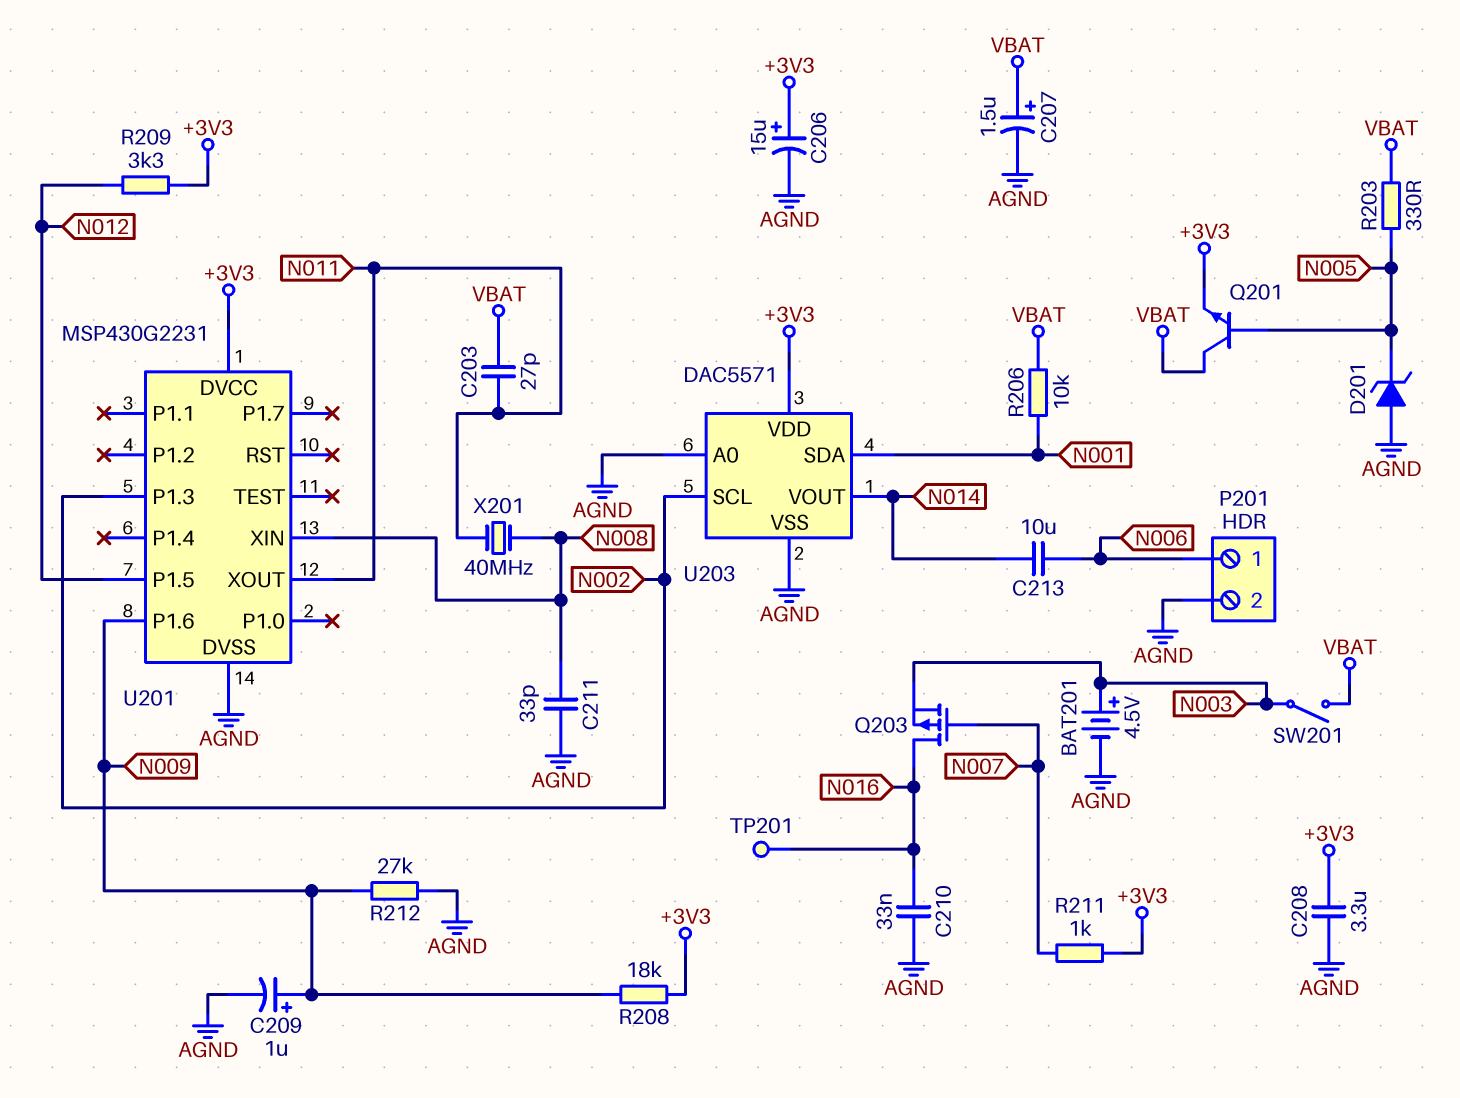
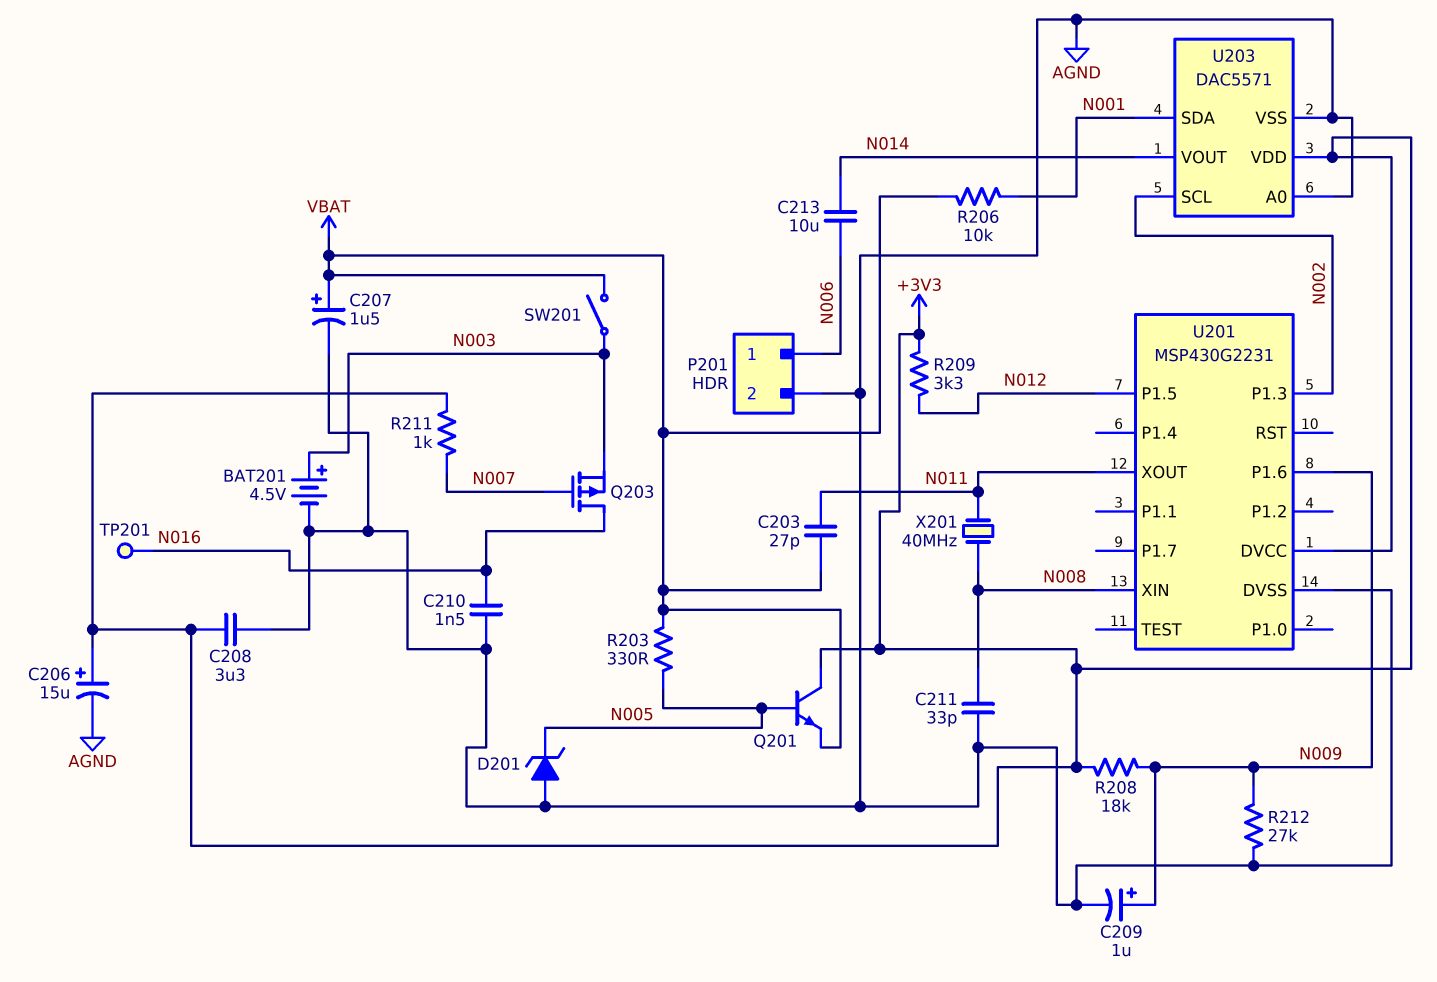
C210: 33nF (AGND, N016) -> 1.5nF (AGND, N016)
Q201: NPN (B N005, C VBAT, E +3V3) -> NPN (B N005, C +3V3, E VBAT)

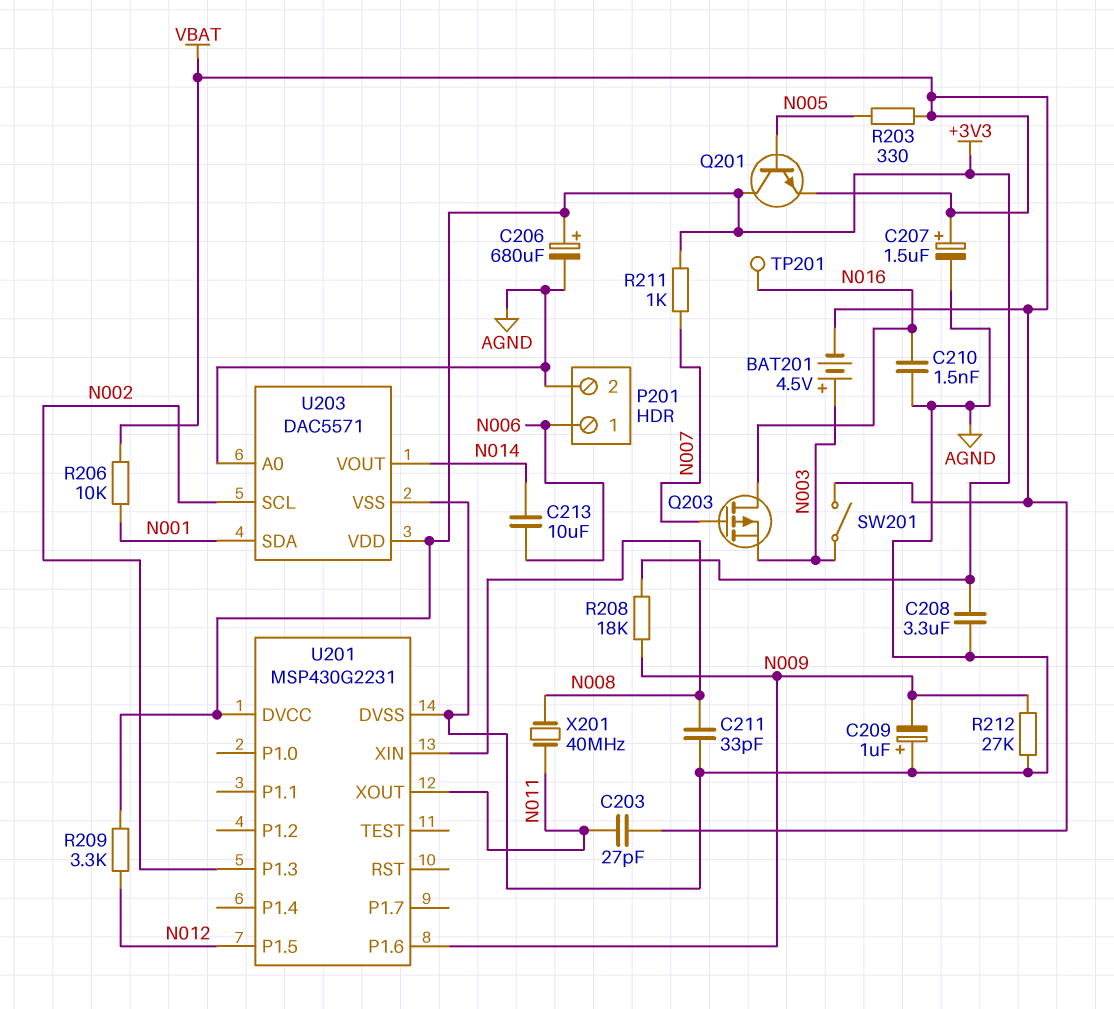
BAT201: 4.5V (plus N003, minus AGND) -> 4.5V (plus N003, minus VBAT)
C206: 15uF (plus +3V3, minus AGND) -> 680uF (plus +3V3, minus AGND)
C209: 1uF (plus N009, minus AGND) -> 1uF (plus AGND, minus N009)
D201: zener (A AGND, K N005) -> none

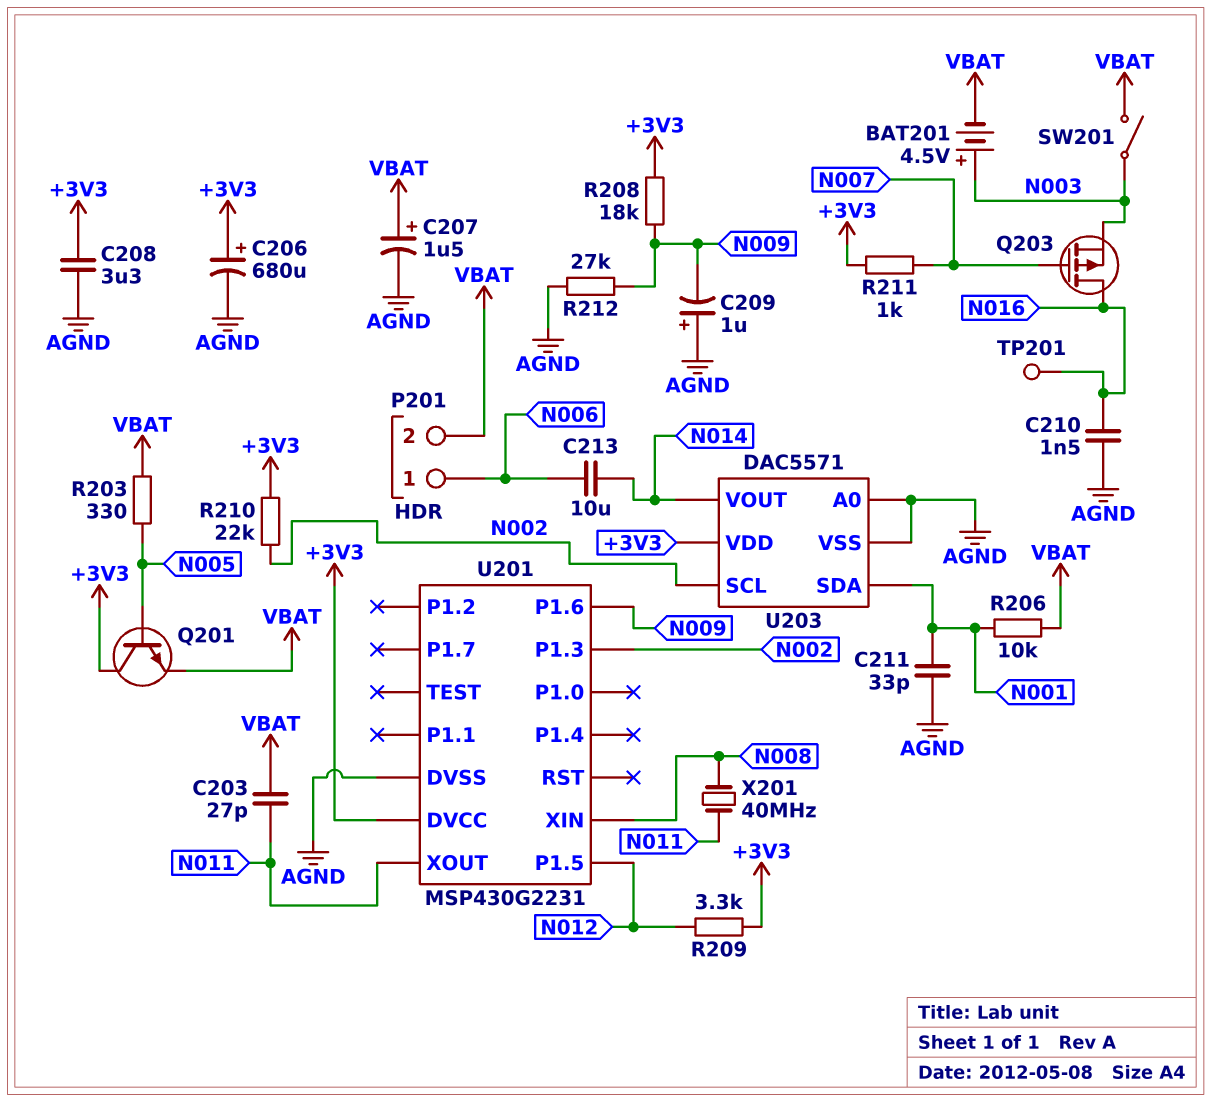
C211: 33pF (AGND, N008) -> 33pF (AGND, N001)
P201 pin 2: AGND -> VBAT
R210: none -> 22k (+3V3, N002)

